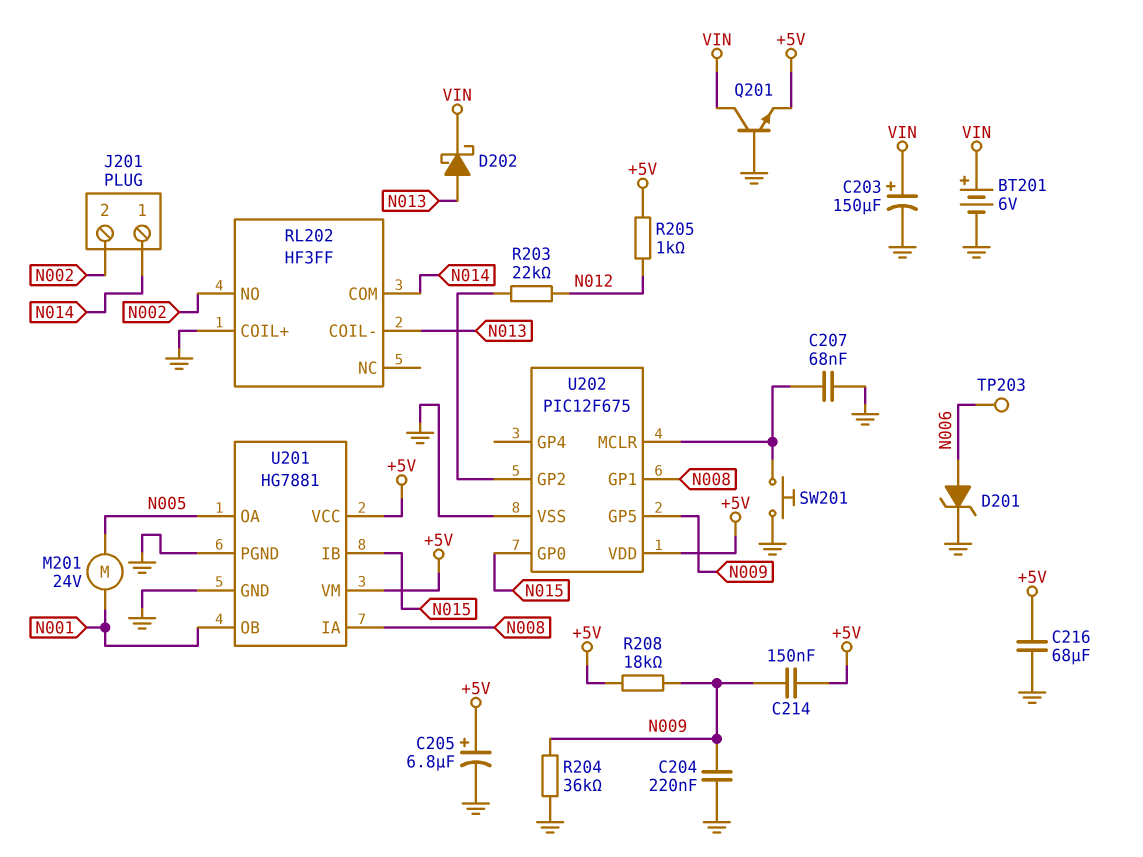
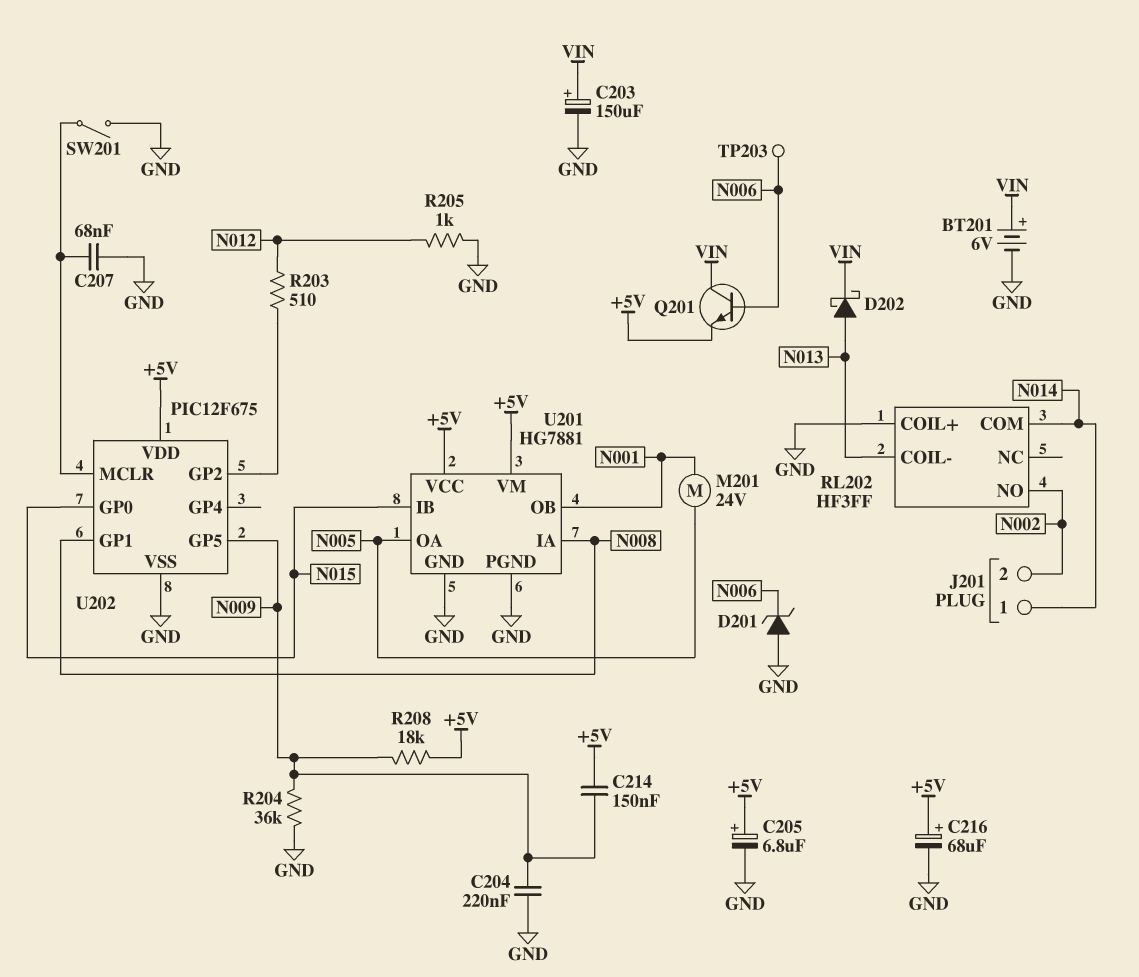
C216: 68uF (+5V, GND) -> 68uF (plus +5V, minus GND)
D201: zener (A N006, K GND) -> zener (A GND, K N006)
Q201: NPN (B GND, C VIN, E +5V) -> NPN (B N006, C VIN, E +5V)
R203: 22k (N012, U202/GP2) -> 510 (N012, U202/GP2)
R205: 1k (+5V, N012) -> 1k (GND, N012)
SW201: button (GND, U202/MCLR) -> switch (GND, U202/MCLR)

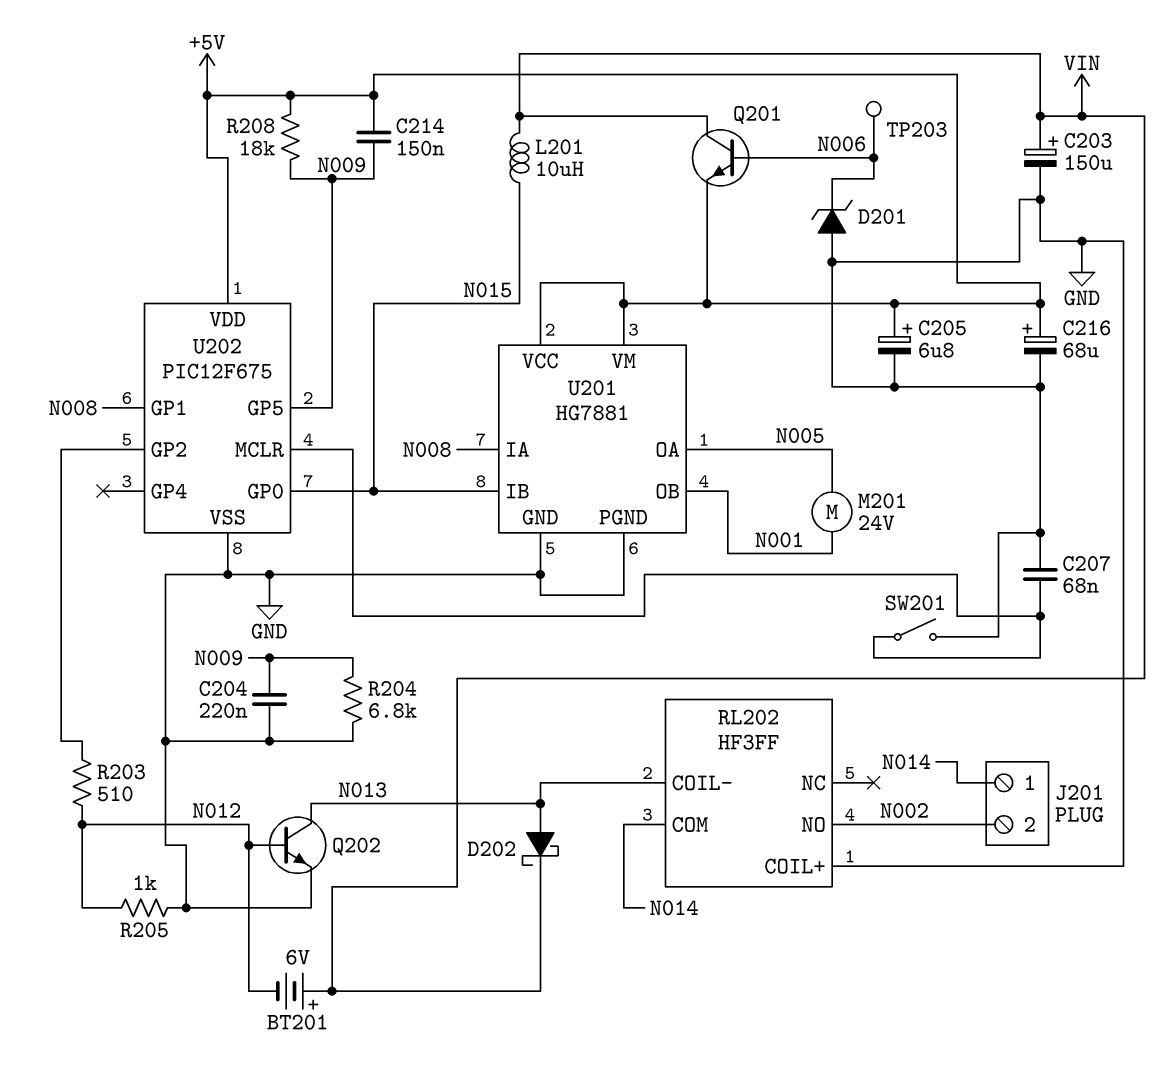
BT201: 6V (plus VIN, minus GND) -> 6V (plus VIN, minus N012)
L201: none -> 10uH (N015, VIN)
Q202: none -> NPN (B N012, C N013, E GND)
R204: 36k (GND, N009) -> 6.8k (GND, N009)

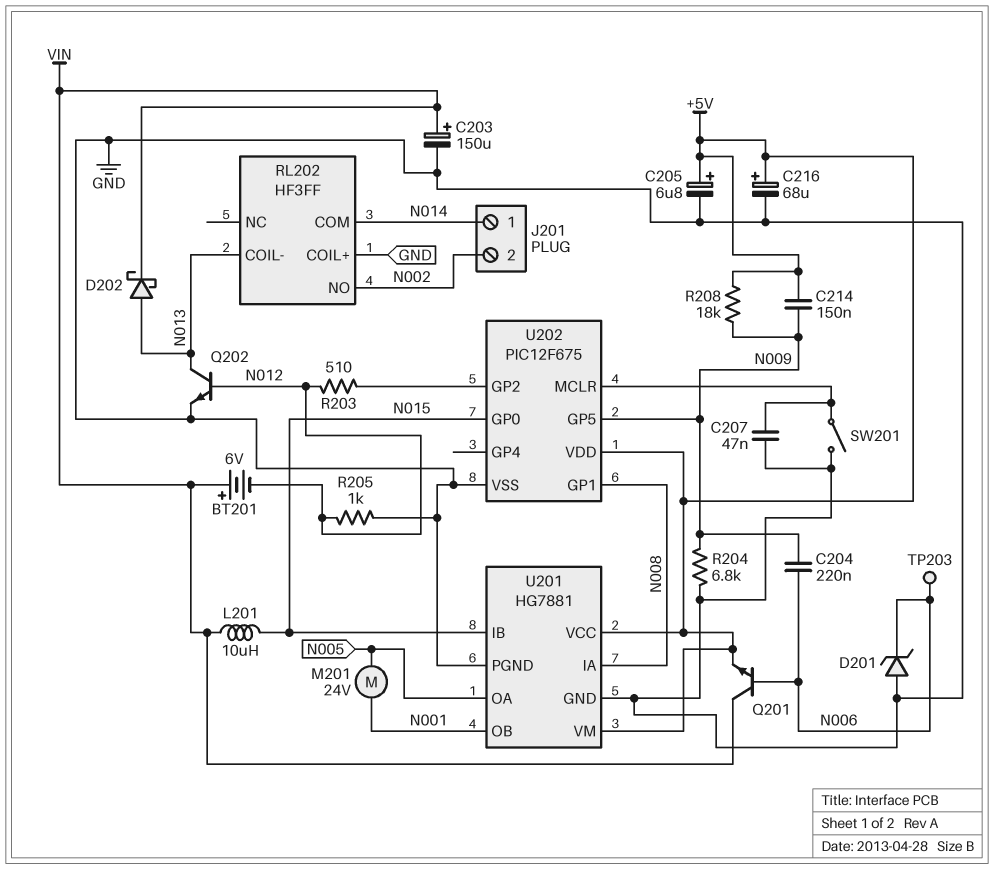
C204: 220nF (GND, N009) -> 220nF (N006, N009)
C207: 68nF (GND, U202/MCLR) -> 47nF (GND, U202/MCLR)

